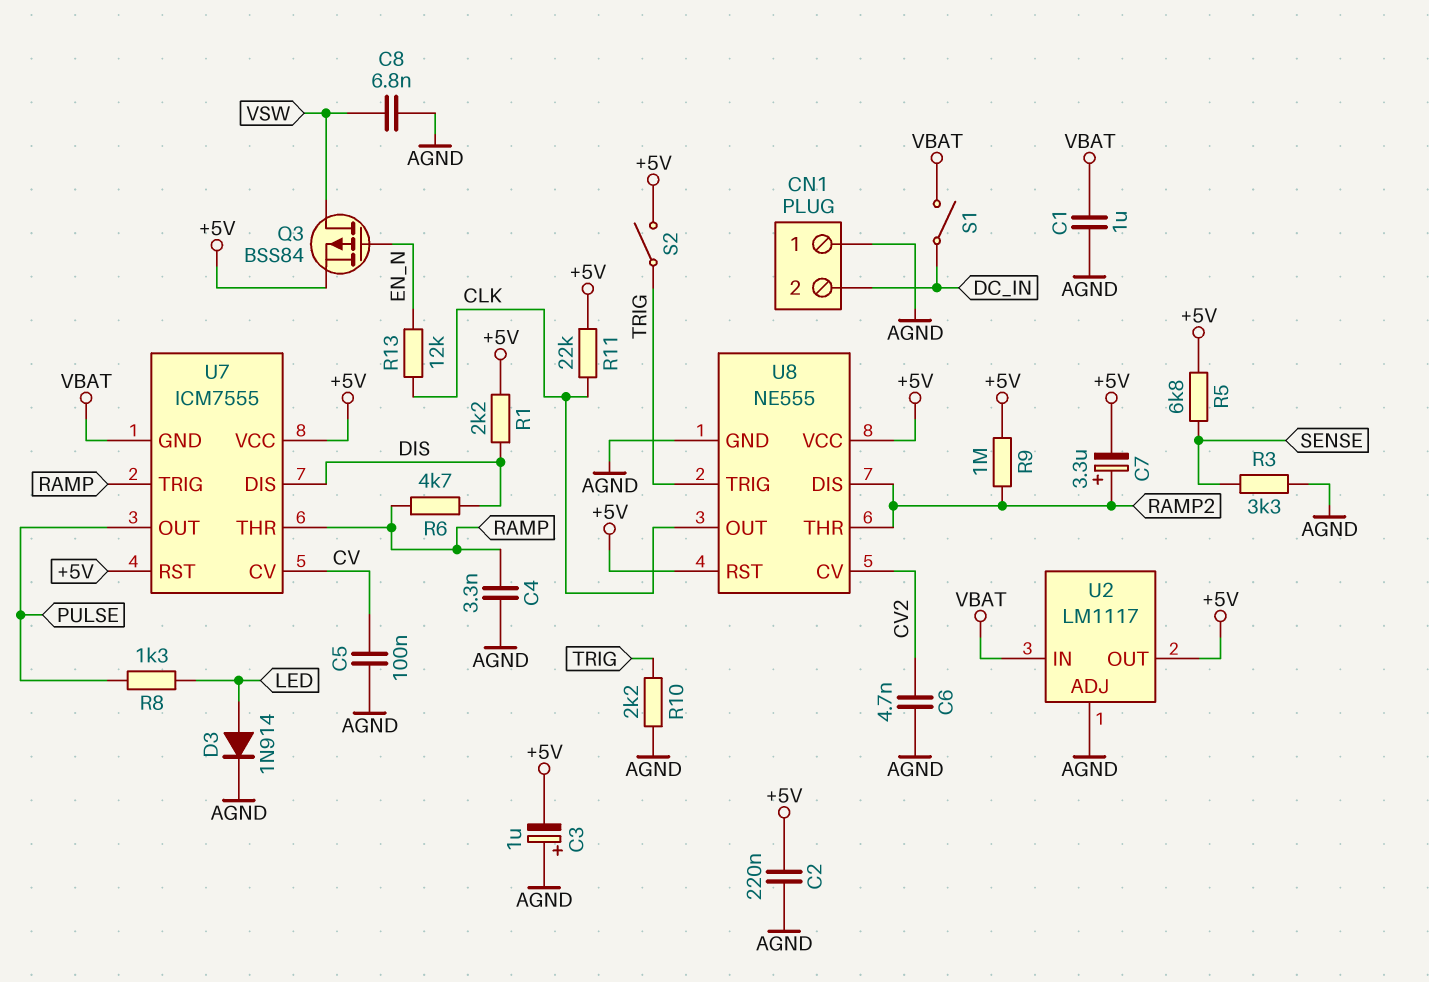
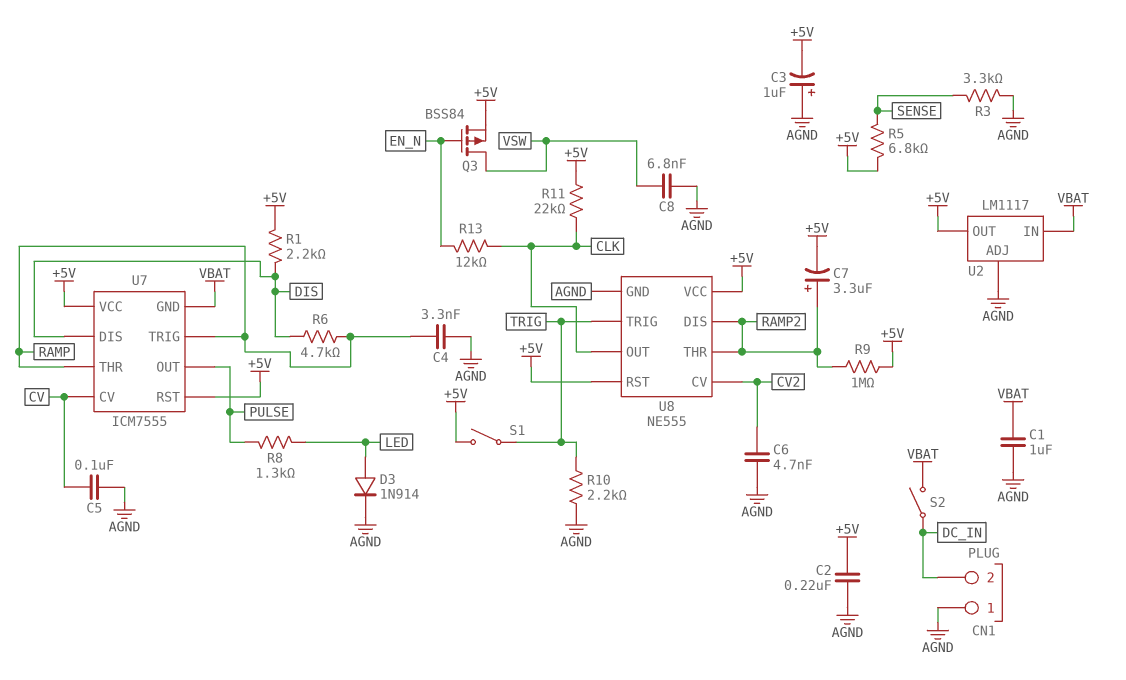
S1: switch (DC_IN, VBAT) -> switch (+5V, TRIG)
S2: switch (+5V, TRIG) -> switch (DC_IN, VBAT)

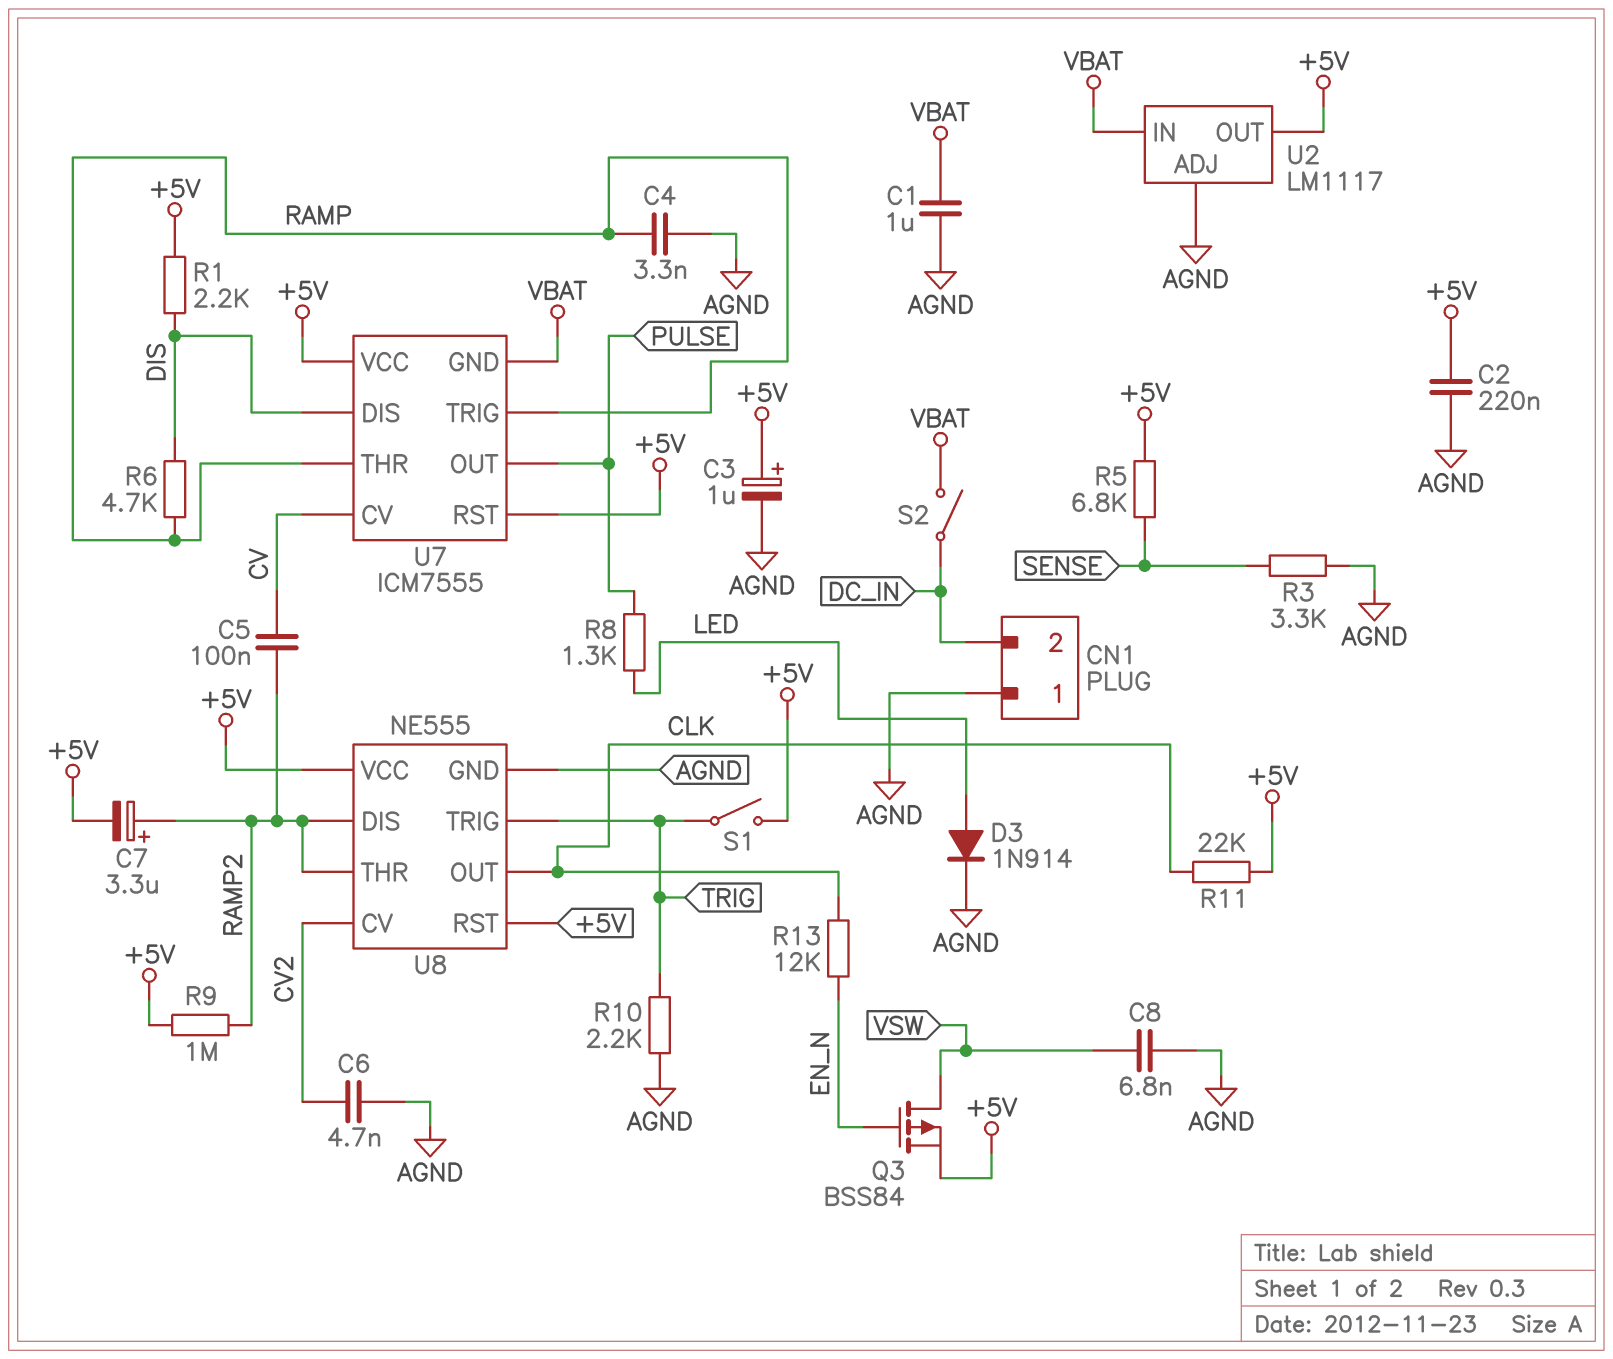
C3: 1uF (plus AGND, minus +5V) -> 1uF (plus +5V, minus AGND)
C5: 100nF (AGND, CV) -> 100nF (CV, RAMP2)

